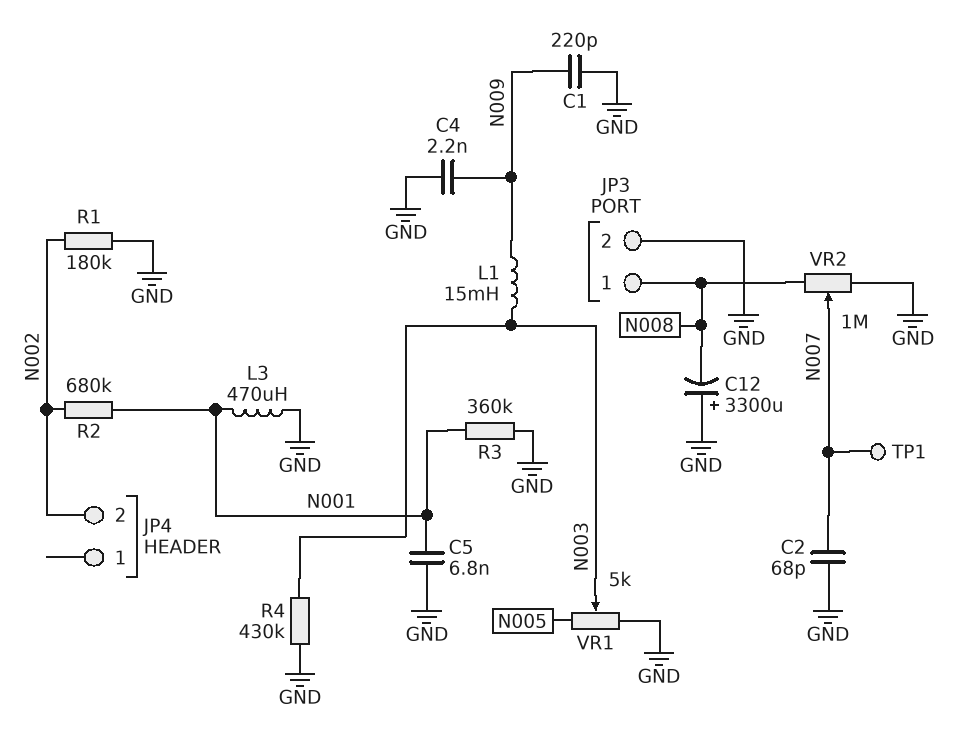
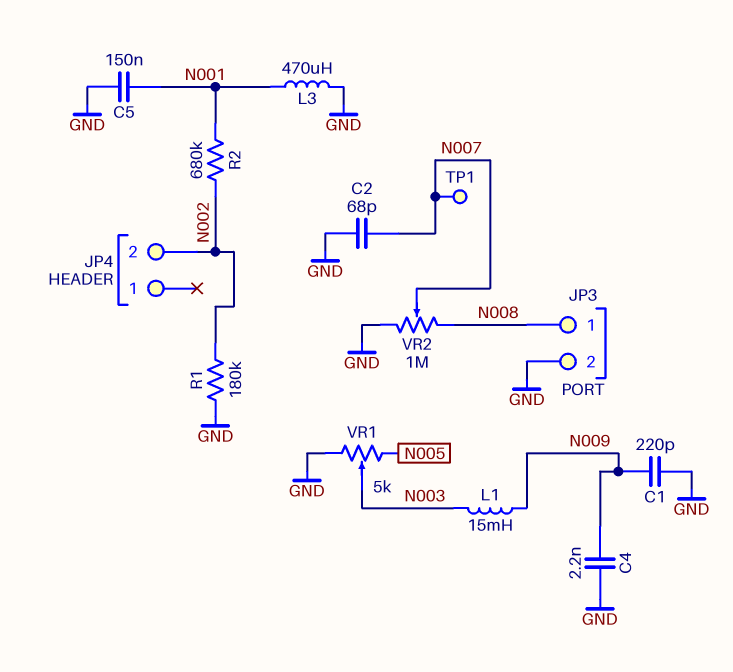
C5: 6.8nF (GND, N001) -> 150nF (GND, N001)
C12: 3300uF (plus GND, minus N008) -> none
R3: 360k (GND, N001) -> none
R4: 430k (GND, N003) -> none

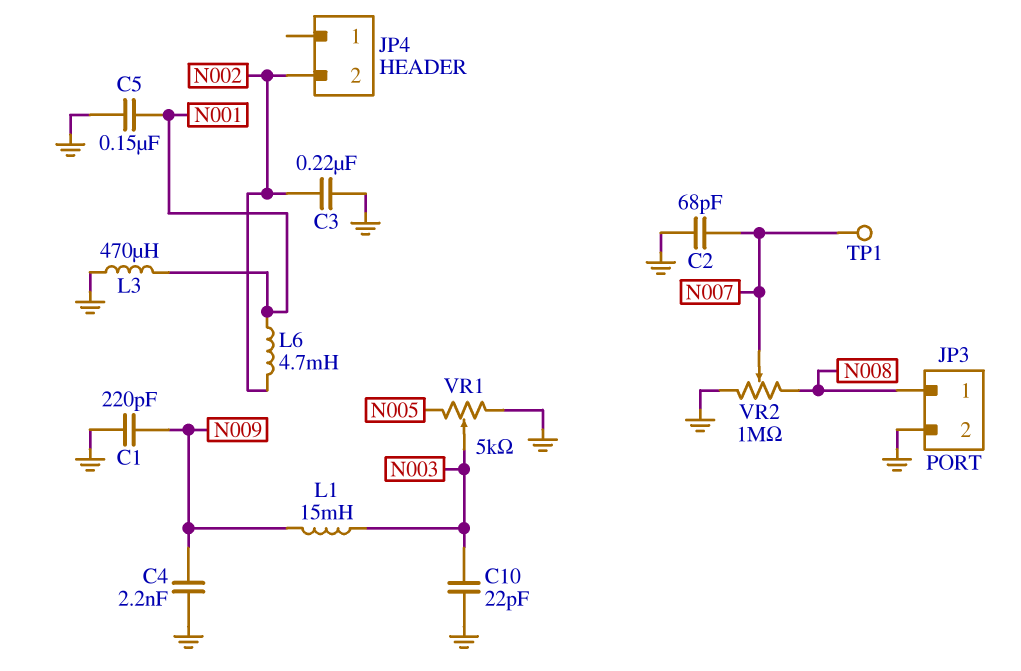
C3: none -> 220nF (GND, N002)
C10: none -> 22pF (GND, N003)
L6: none -> 4.7mH (N001, N002)
R1: 180k (GND, N002) -> none
R2: 680k (N001, N002) -> none

